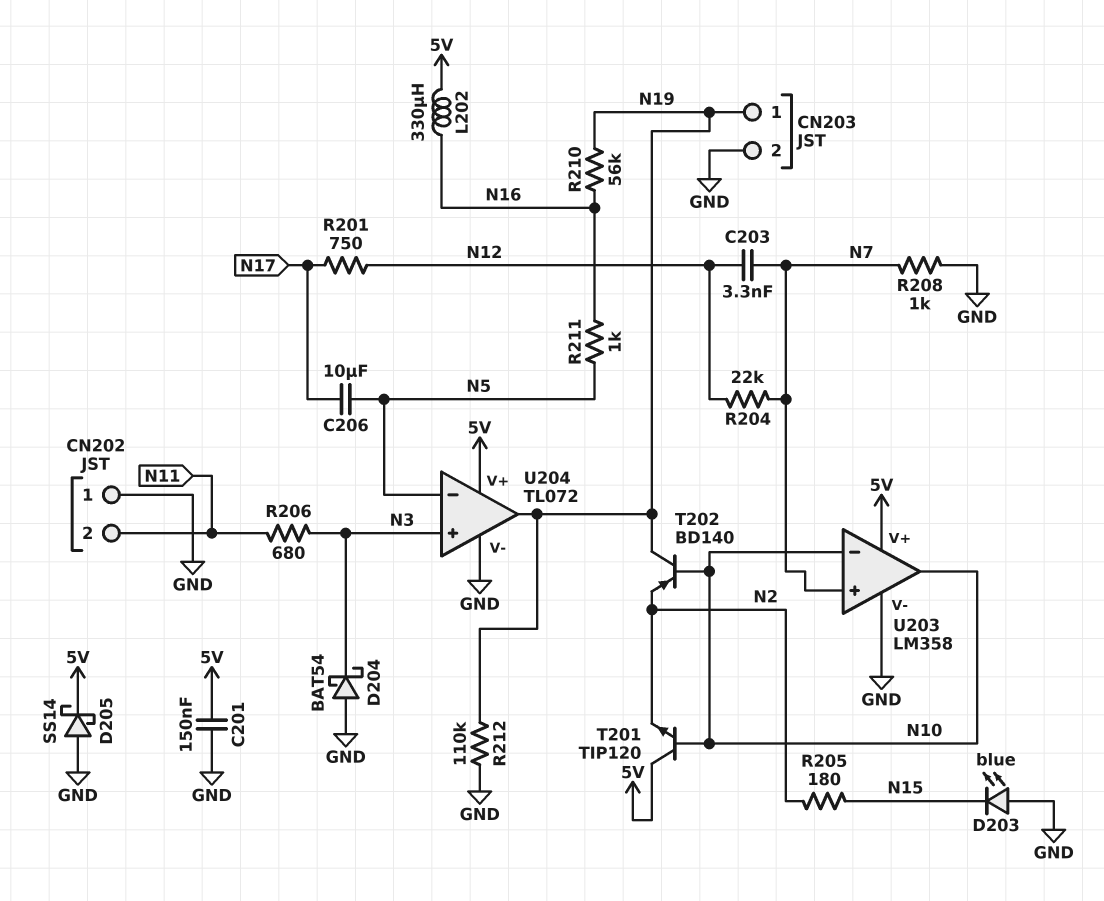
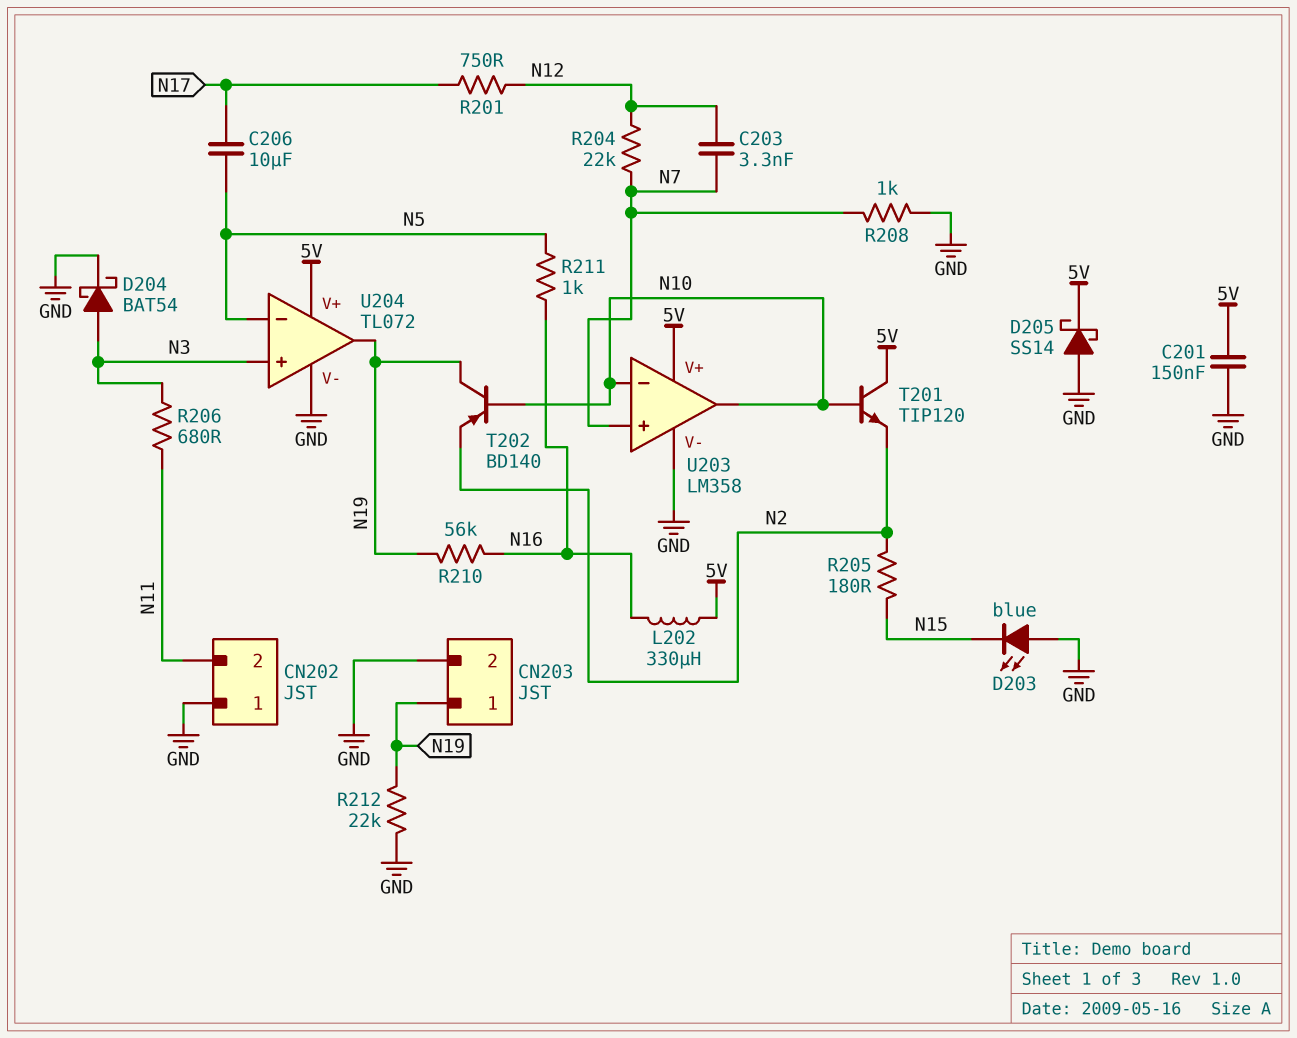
D204: schottky BAT54 (A GND, K N3) -> schottky BAT54 (A N3, K GND)
R212: 110k (GND, N19) -> 22k (GND, N19)

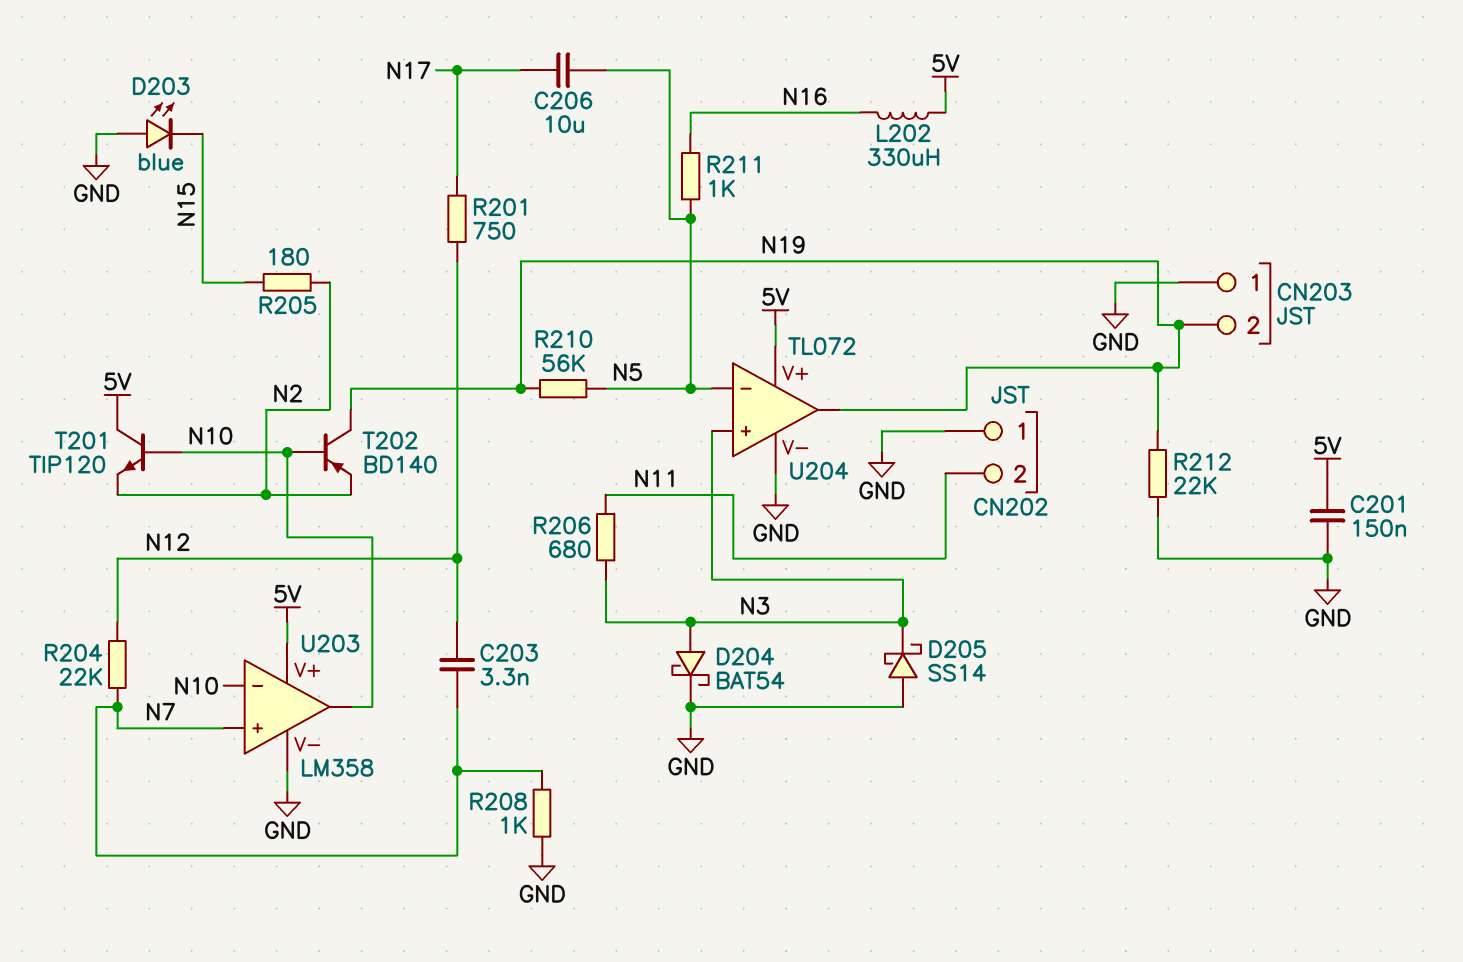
CN203 pin 1: N19 -> GND
CN203 pin 2: GND -> N19
D205: schottky SS14 (A GND, K 5V) -> schottky SS14 (A GND, K N3)
R210: 56k (N16, N19) -> 56k (N5, N19)

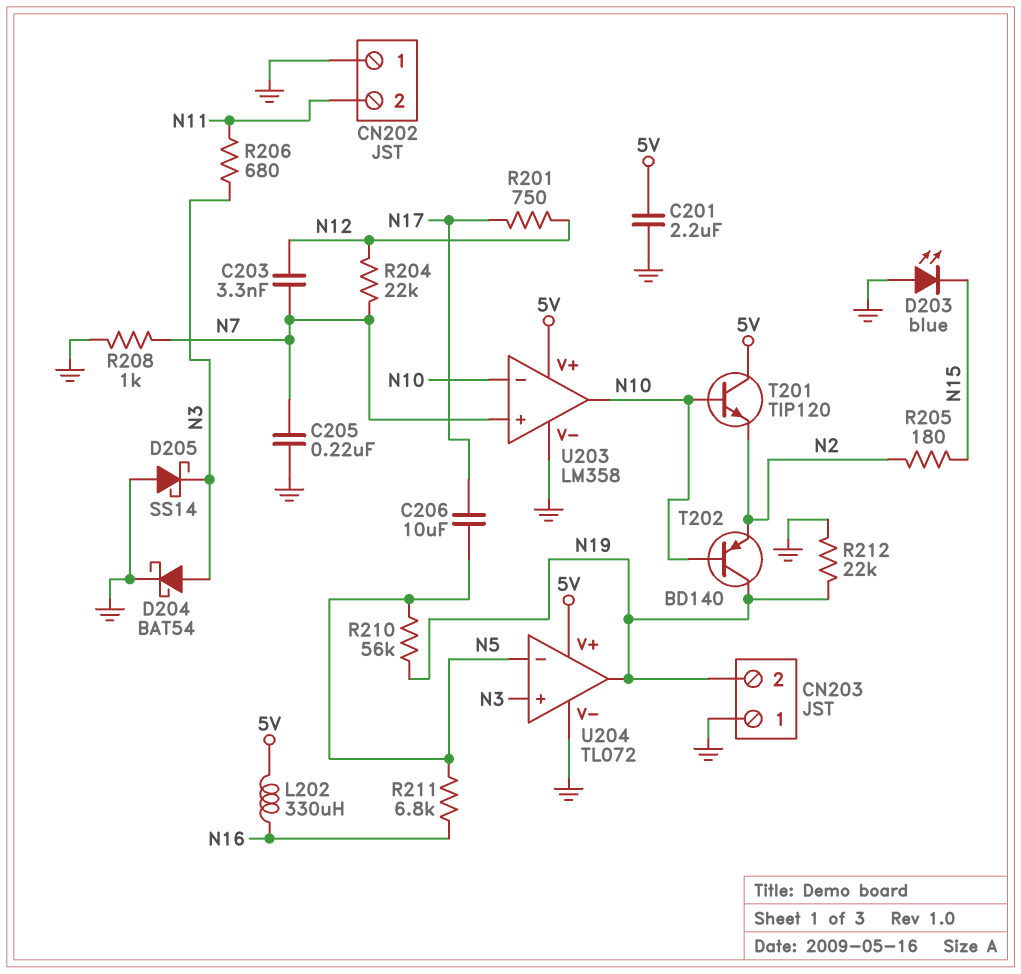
C201: 150nF (5V, GND) -> 2.2uF (5V, GND)
C205: none -> 220nF (GND, N7)
R211: 1k (N5, N16) -> 6.8k (N5, N16)

